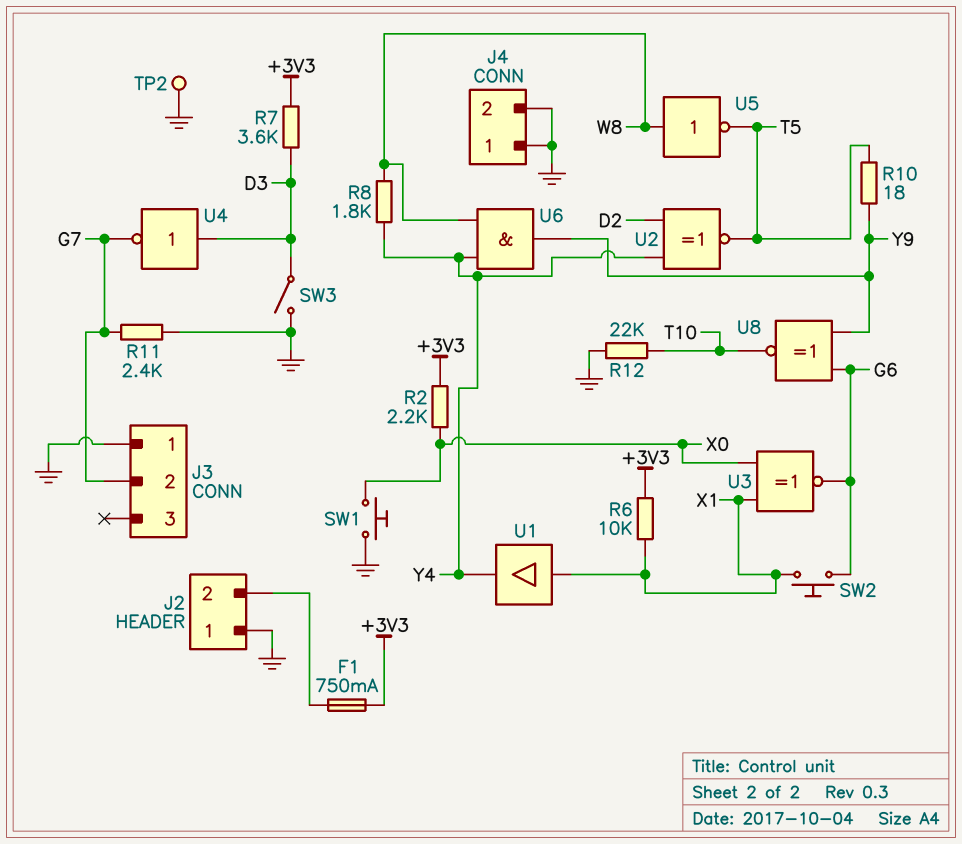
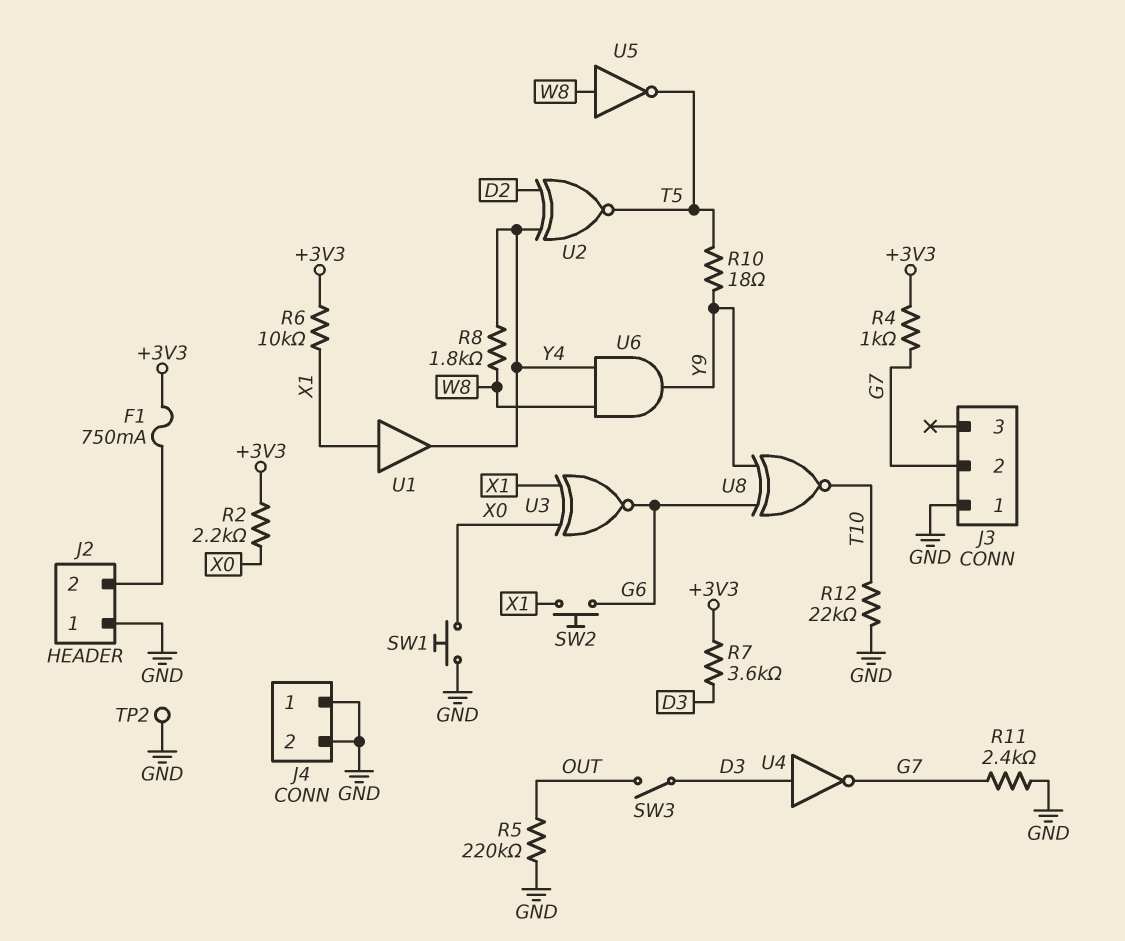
R4: none -> 1k (+3V3, G7)
R5: none -> 220k (GND, OUT)
SW3: switch (D3, GND) -> switch (D3, OUT)

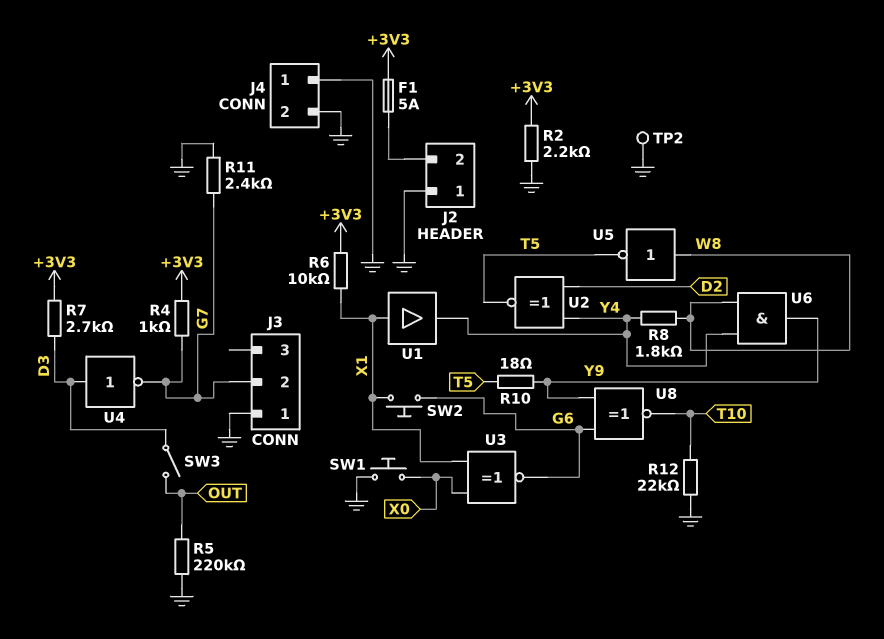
F1: 750mA (+3V3, J2/2) -> 5A (+3V3, J2/2)
R2: 2.2k (+3V3, X0) -> 2.2k (+3V3, GND)
R7: 3.6k (+3V3, D3) -> 2.7k (+3V3, D3)

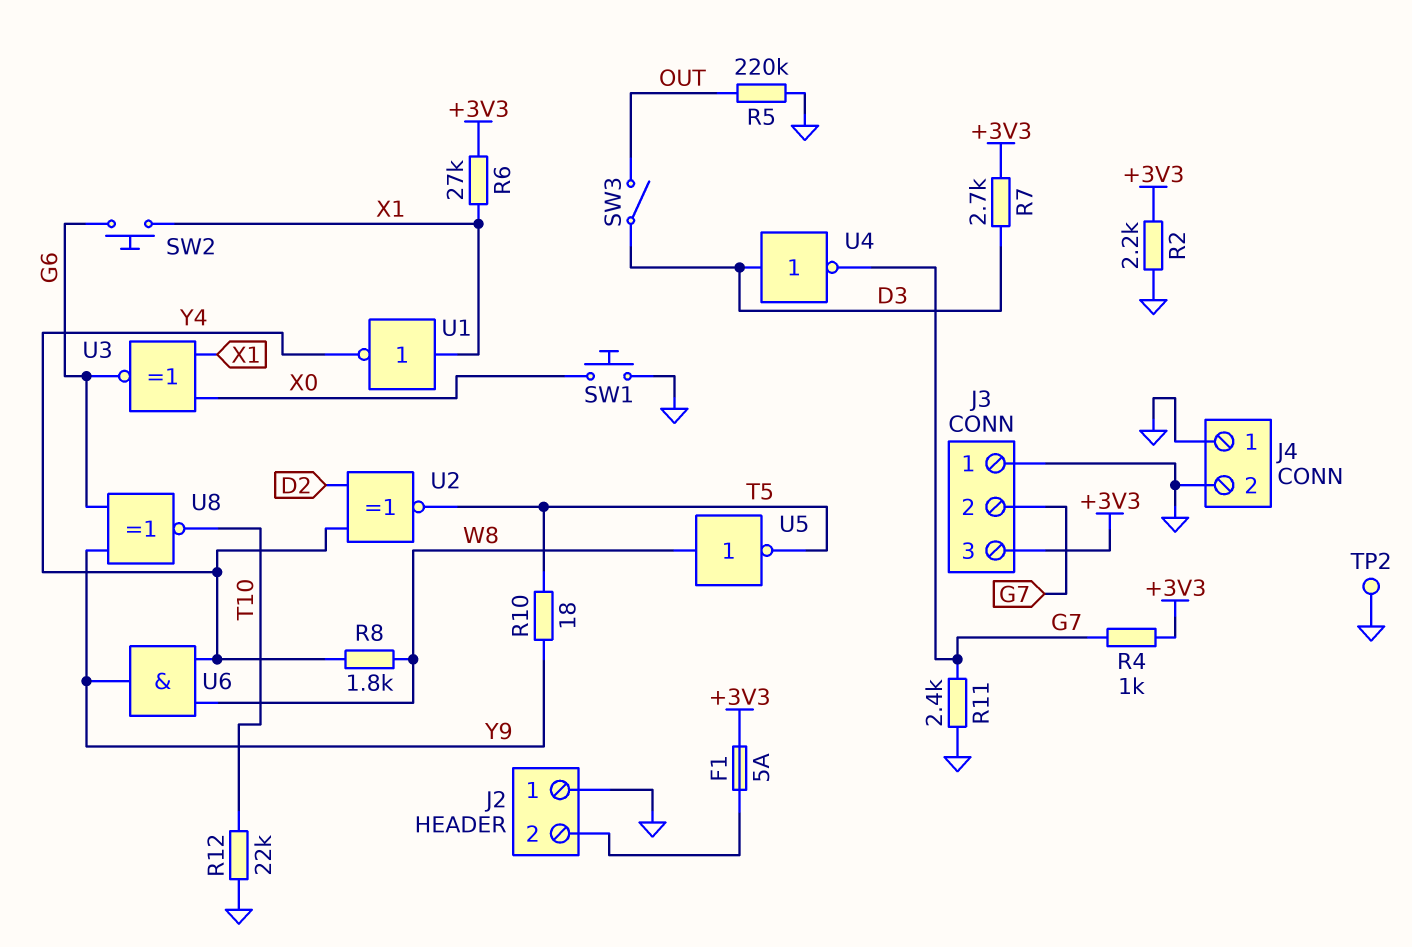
J3 pin 3: none -> +3V3
R6: 10k (+3V3, X1) -> 27k (+3V3, X1)
U1: buffer (in X1, out Y4) -> NOT (in X1, out Y4)

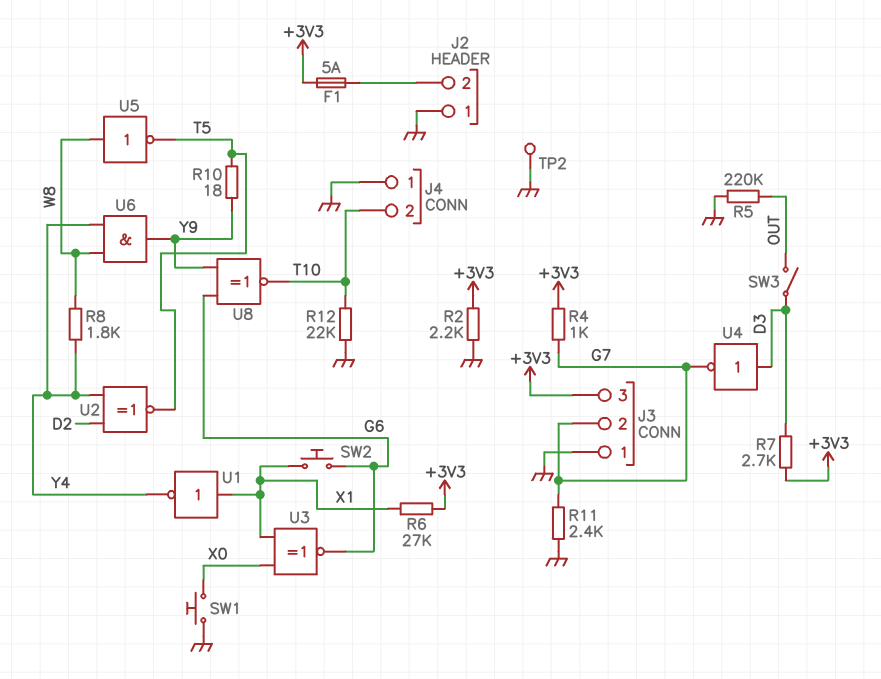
J4 pin 2: GND -> T10

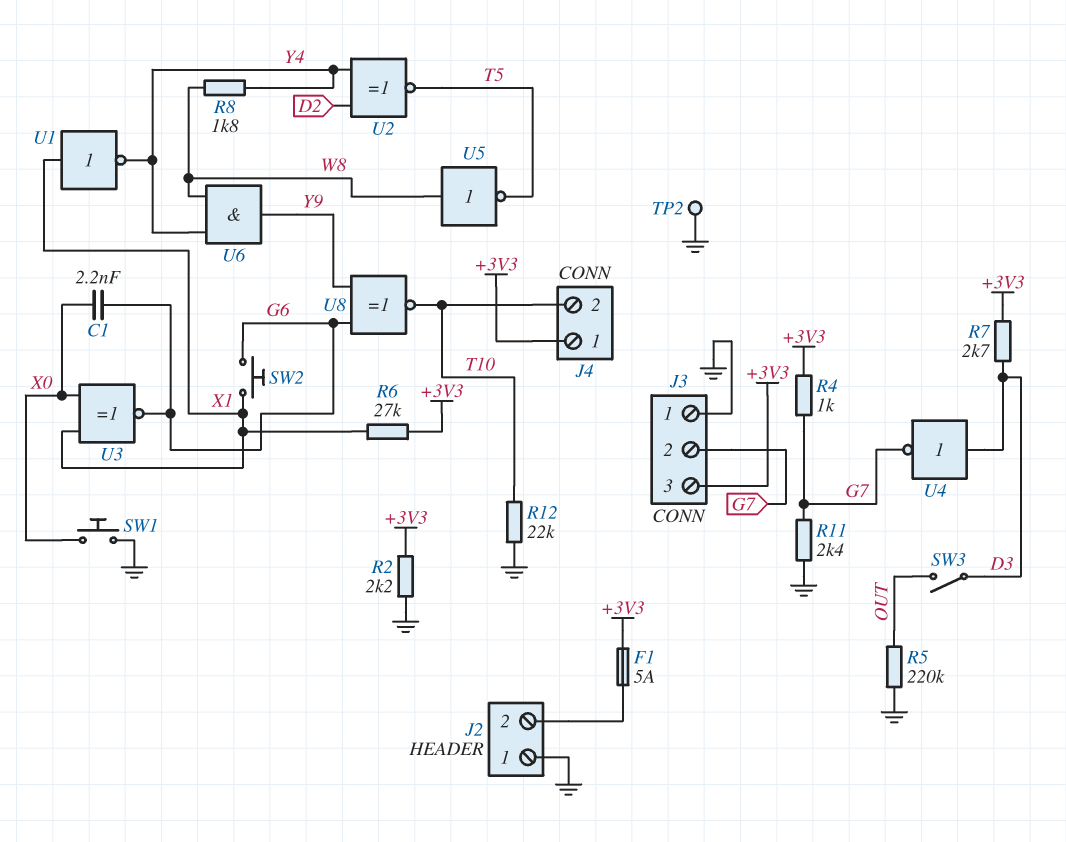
C1: none -> 2.2nF (G6, X0)
J4 pin 1: GND -> +3V3
R10: 18 (T5, Y9) -> none

